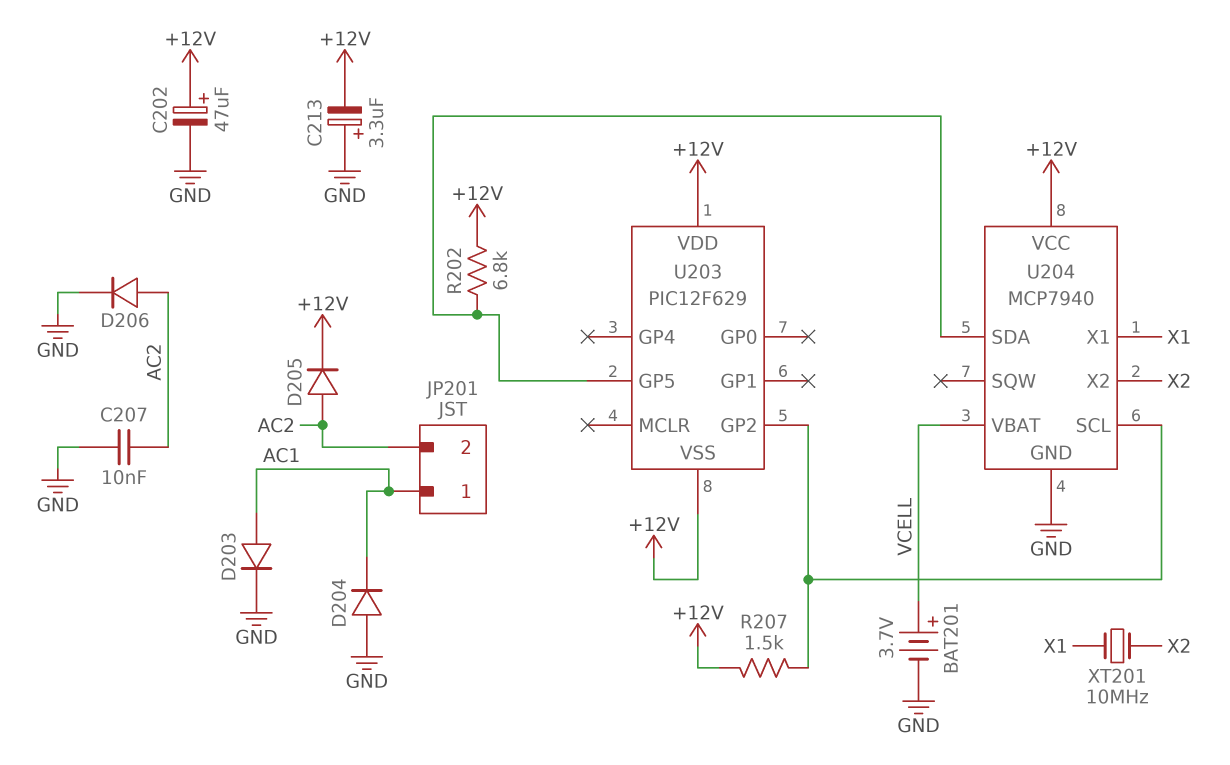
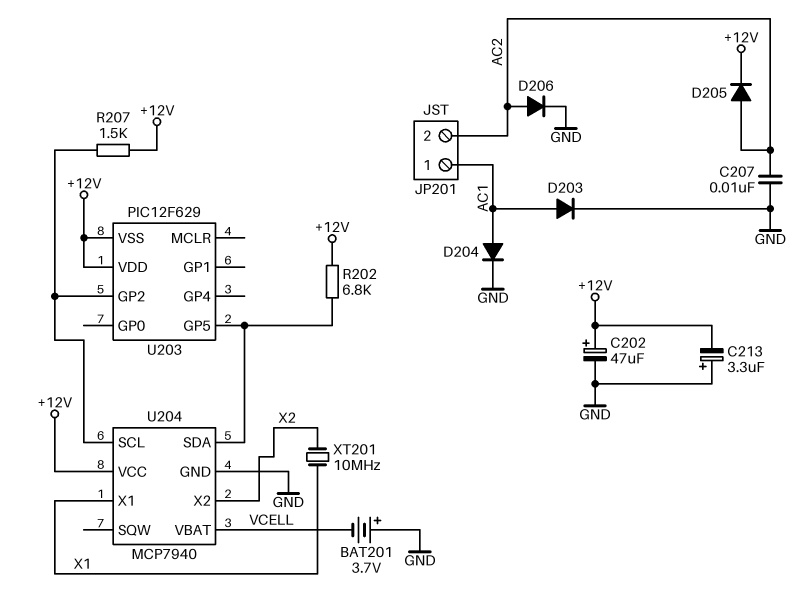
BAT201: 3.7V (plus VCELL, minus GND) -> 3.7V (plus GND, minus VCELL)
D204: diode (A GND, K AC1) -> diode (A AC1, K GND)

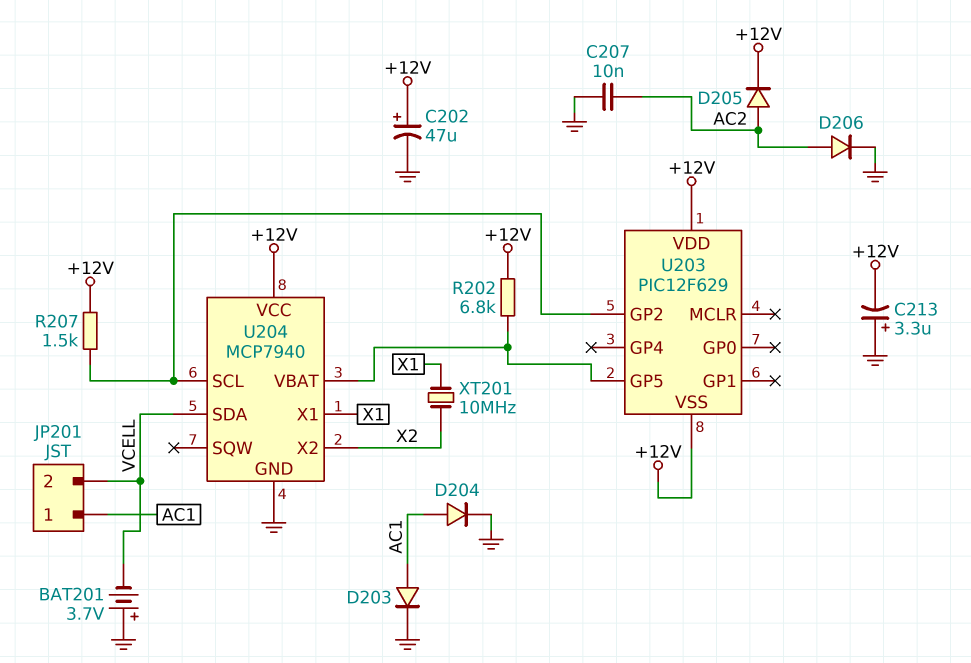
JP201 pin 2: AC2 -> VCELL
U204 pin SDA: U203/GP5 -> VCELL
U204 pin VBAT: VCELL -> U203/GP5

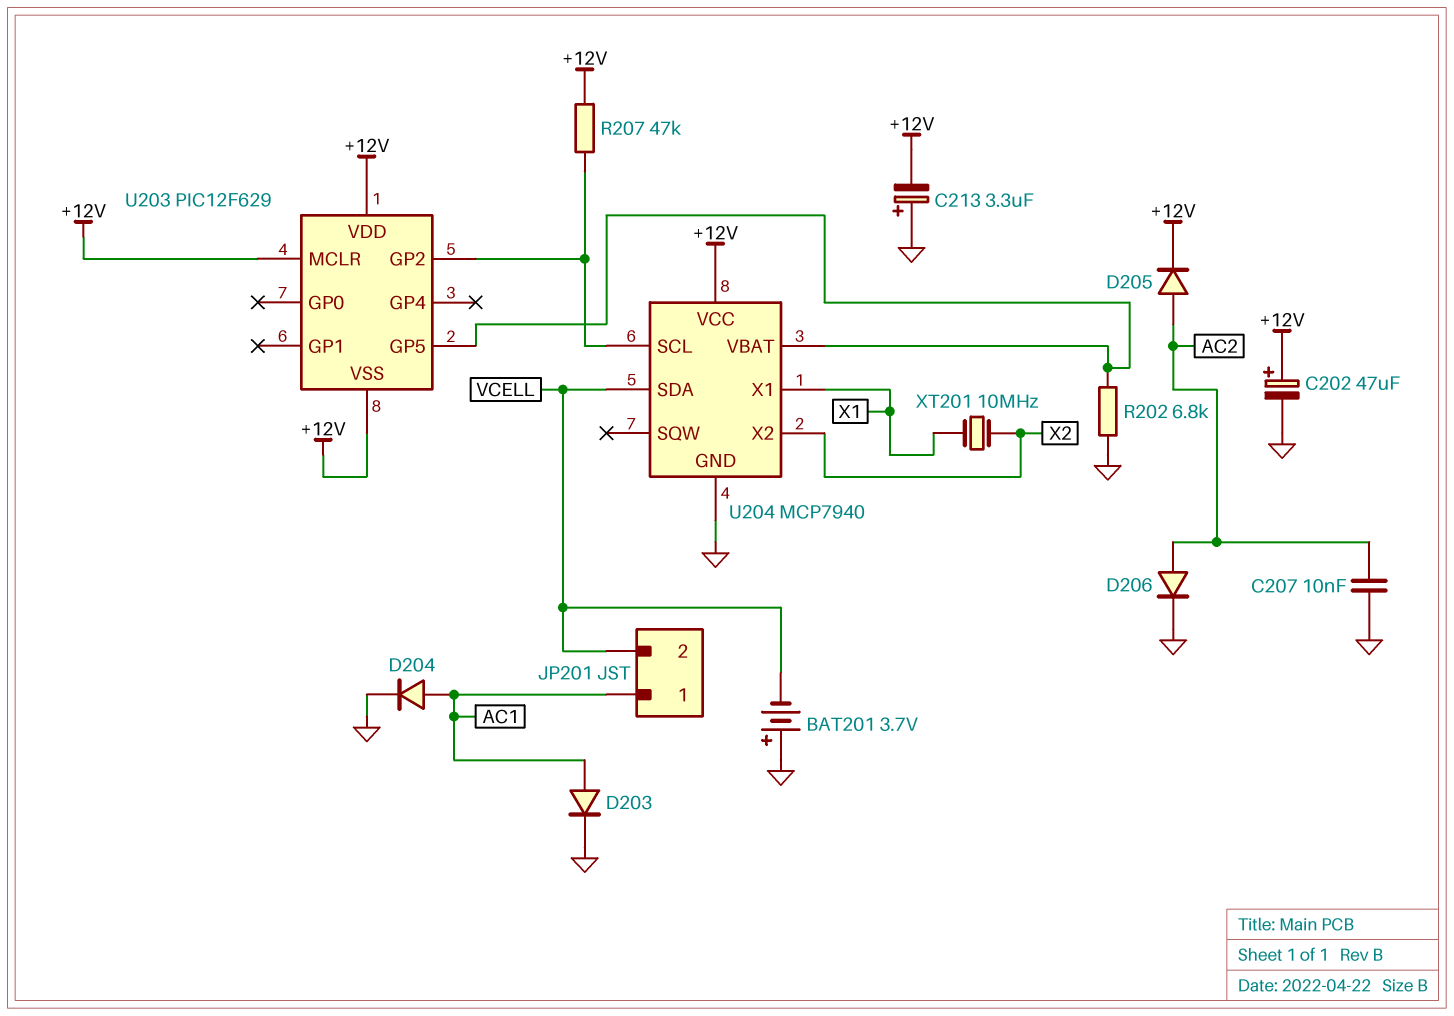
R202: 6.8k (+12V, U203/GP5) -> 6.8k (GND, U203/GP5)
R207: 1.5k (+12V, U203/GP2) -> 47k (+12V, U203/GP2)
U203 pin MCLR: none -> +12V

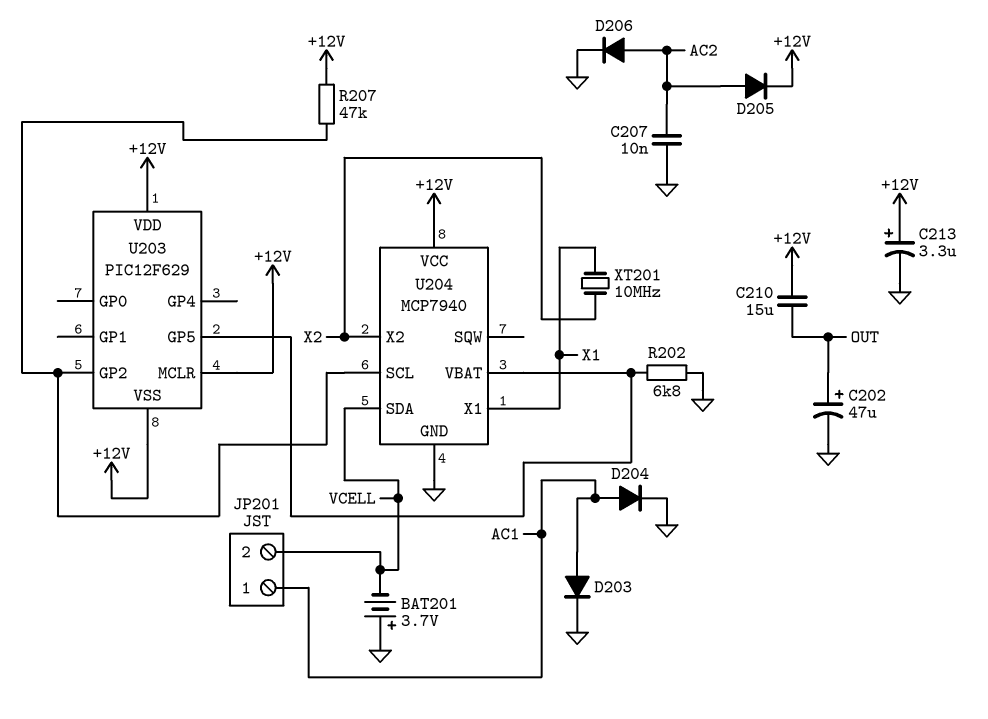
C202: 47uF (plus +12V, minus GND) -> 47uF (plus OUT, minus GND)
C210: none -> 15uF (+12V, OUT)
C213: 3.3uF (plus GND, minus +12V) -> 3.3uF (plus +12V, minus GND)

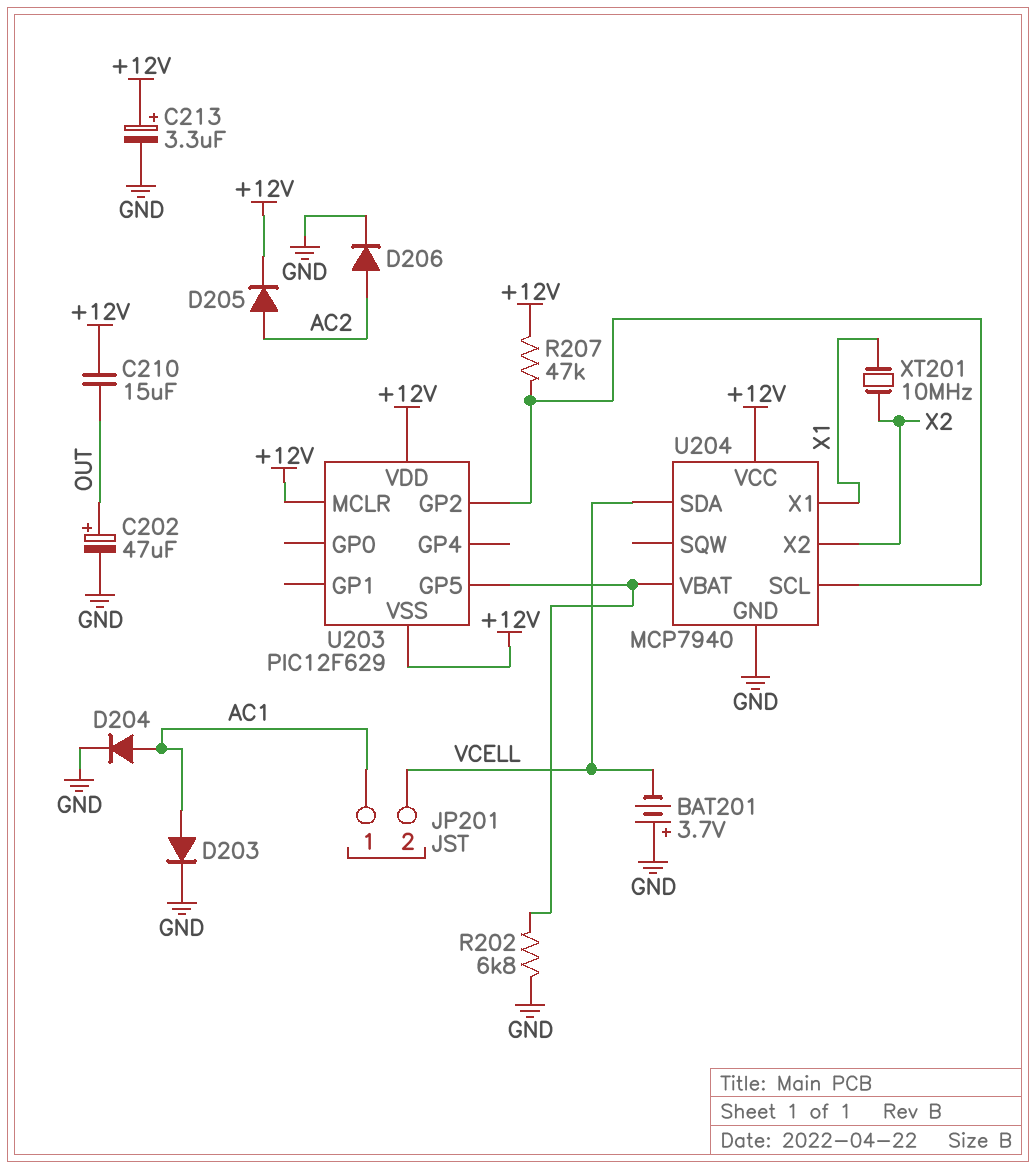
C207: 10nF (AC2, GND) -> none

